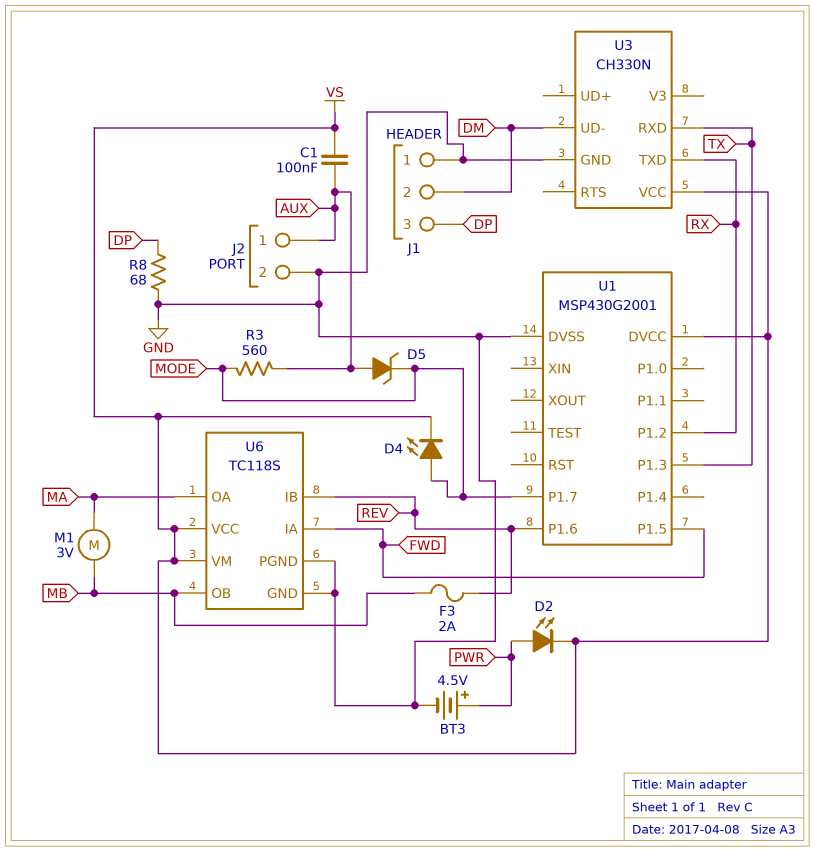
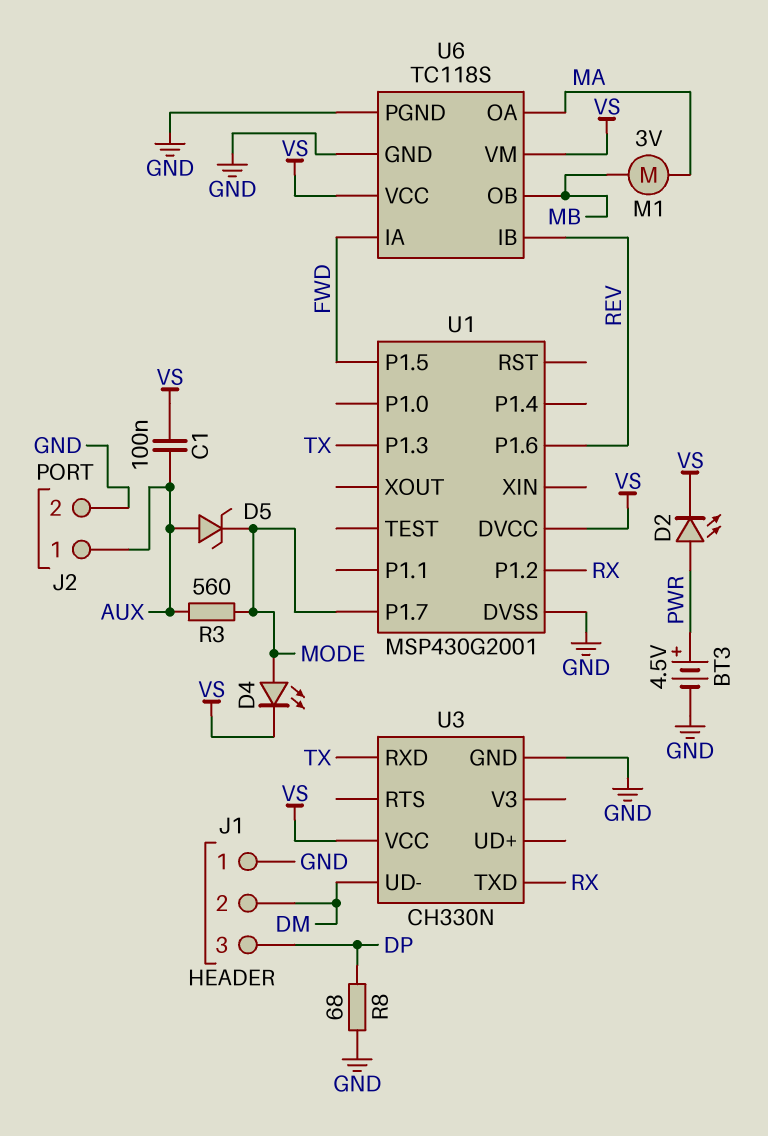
F3: 2A (MB, REV) -> none

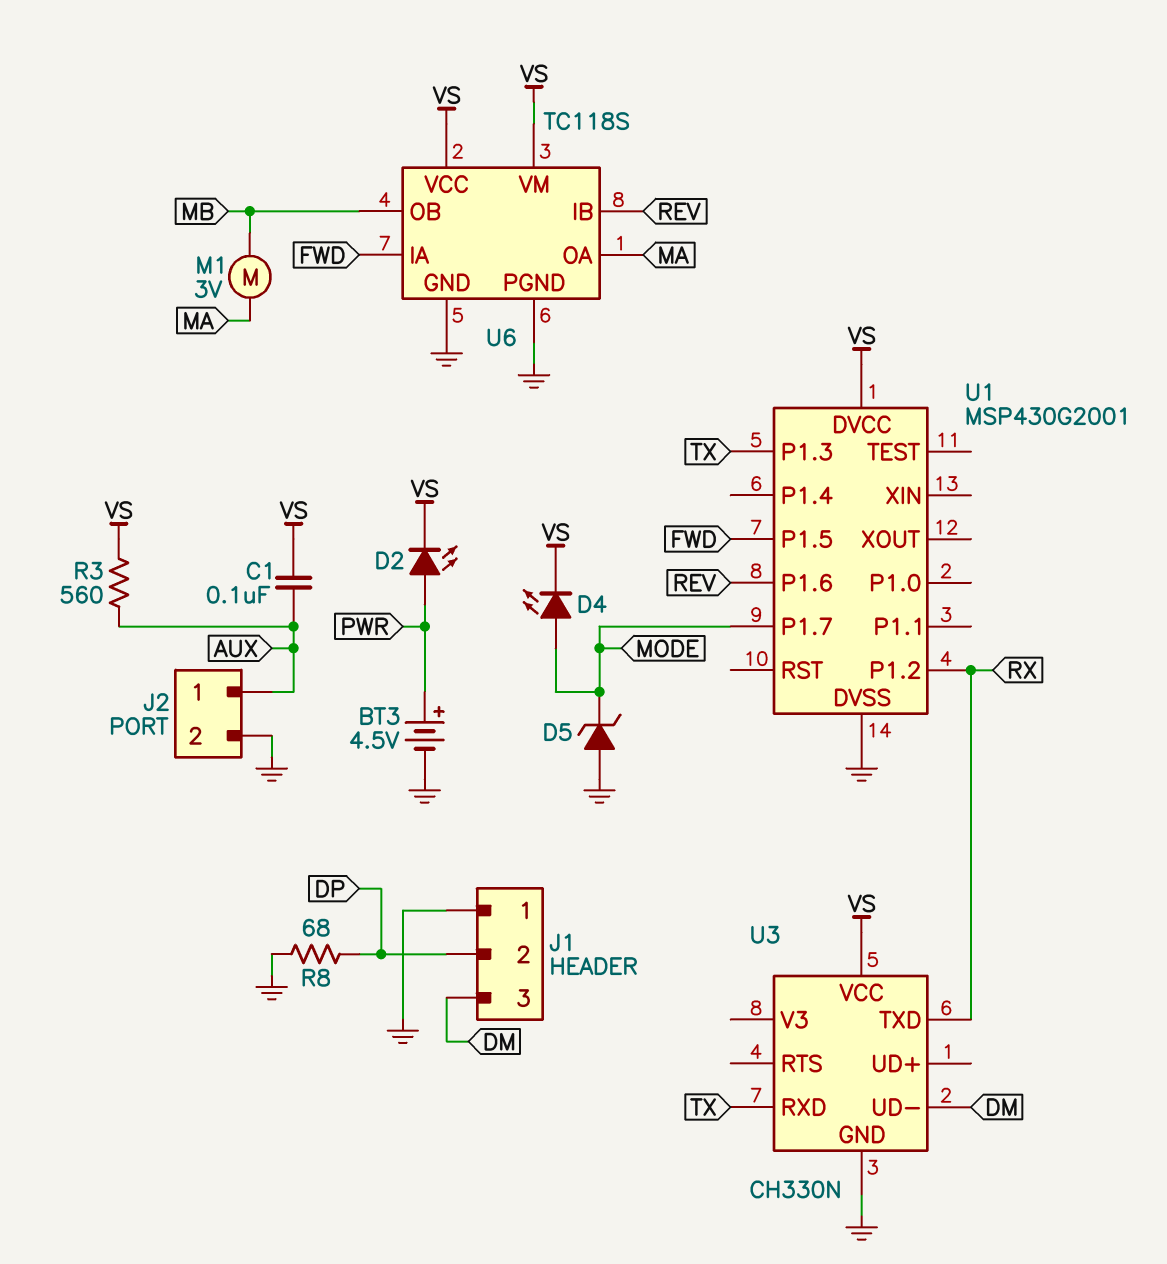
D5: zener (A AUX, K MODE) -> zener (A GND, K MODE)
J1 pin 2: DM -> DP
J1 pin 3: DP -> DM
R3: 560 (AUX, MODE) -> 560 (AUX, VS)

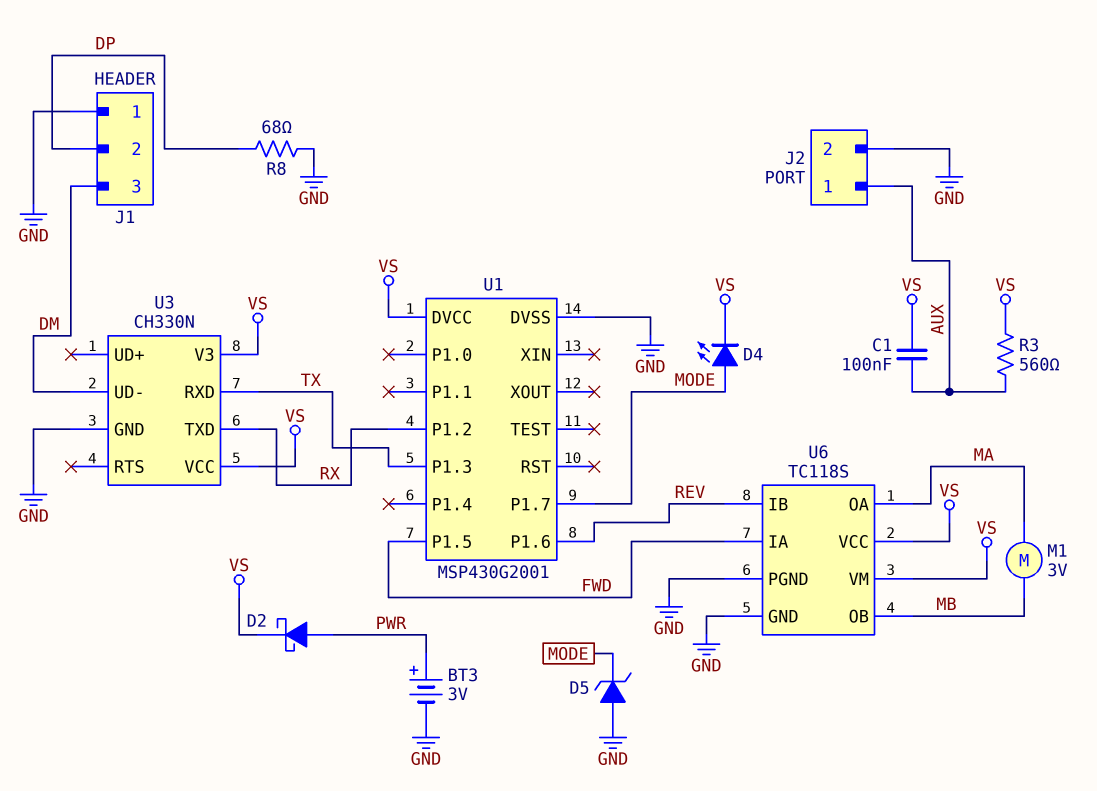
BT3: 4.5V (plus PWR, minus GND) -> 3V (plus PWR, minus GND)
D2: LED (A PWR, K VS) -> schottky (A PWR, K VS)
U3 pin V3: none -> VS

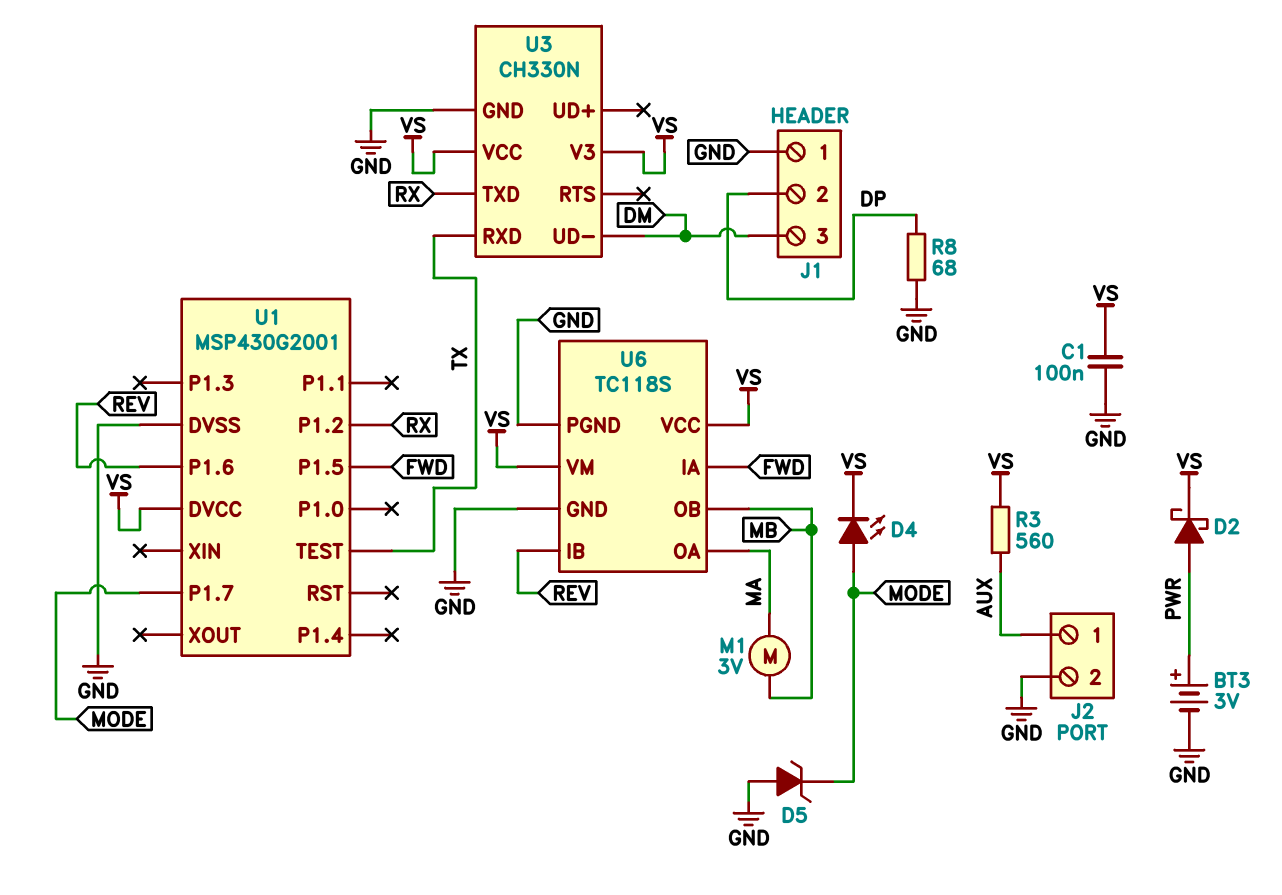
C1: 100nF (AUX, VS) -> 100nF (GND, VS)
U1 pin P1.3: TX -> none
U1 pin TEST: none -> TX

